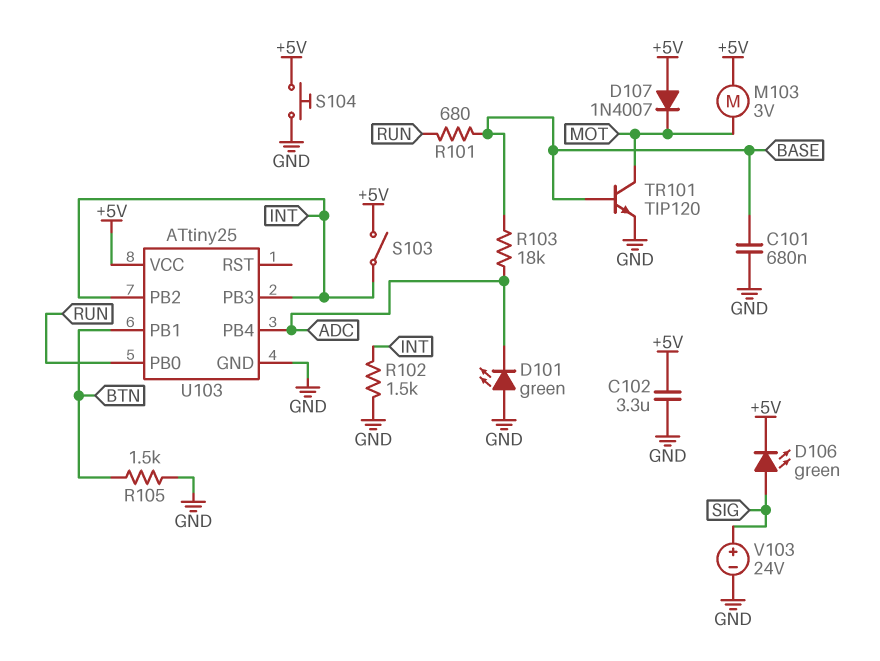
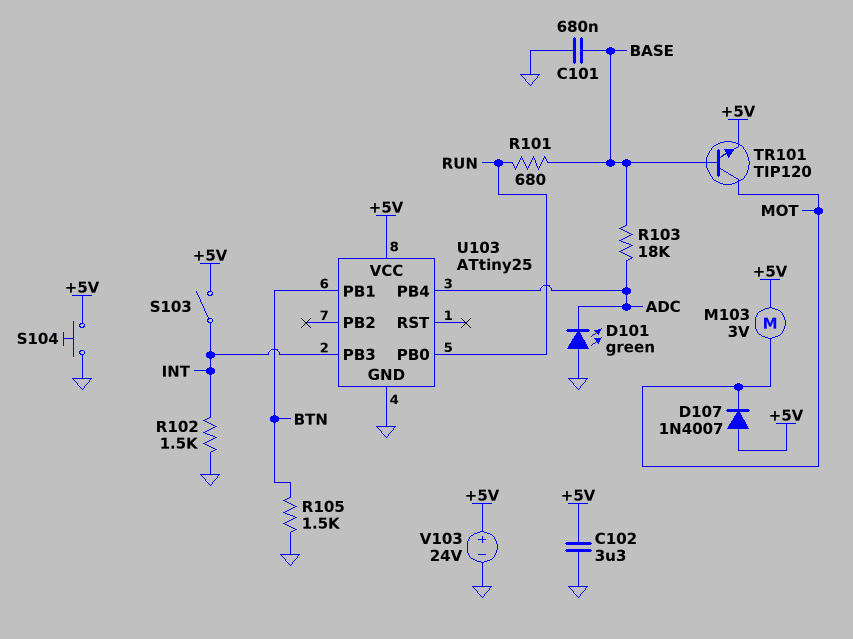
D106: LED green (A SIG, K +5V) -> none
TR101: NPN TIP120 (B BASE, C MOT, E GND) -> NPN TIP120 (B BASE, C MOT, E +5V)
U103 pin PB2: INT -> none
V103: 24V (plus SIG, minus GND) -> 24V (plus +5V, minus GND)

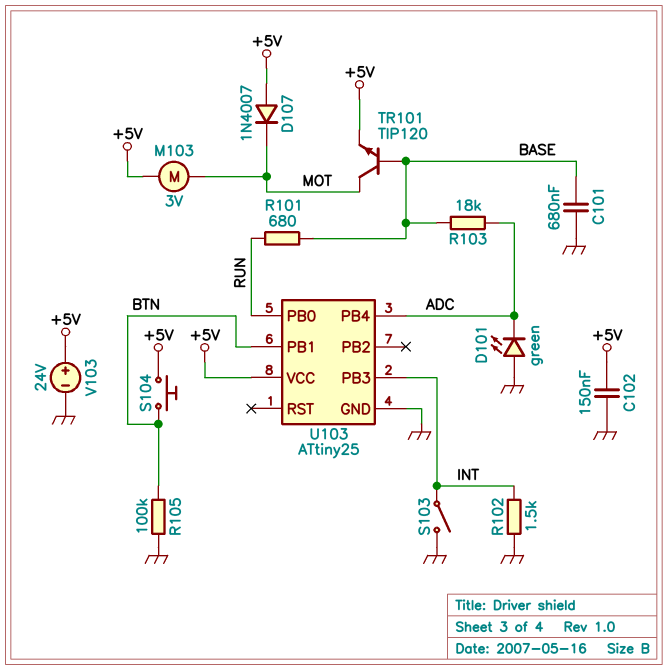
C102: 3.3uF (+5V, GND) -> 150nF (+5V, GND)
R105: 1.5k (BTN, GND) -> 100k (BTN, GND)
S103: switch (+5V, INT) -> switch (GND, INT)
S104: button (+5V, GND) -> button (+5V, BTN)

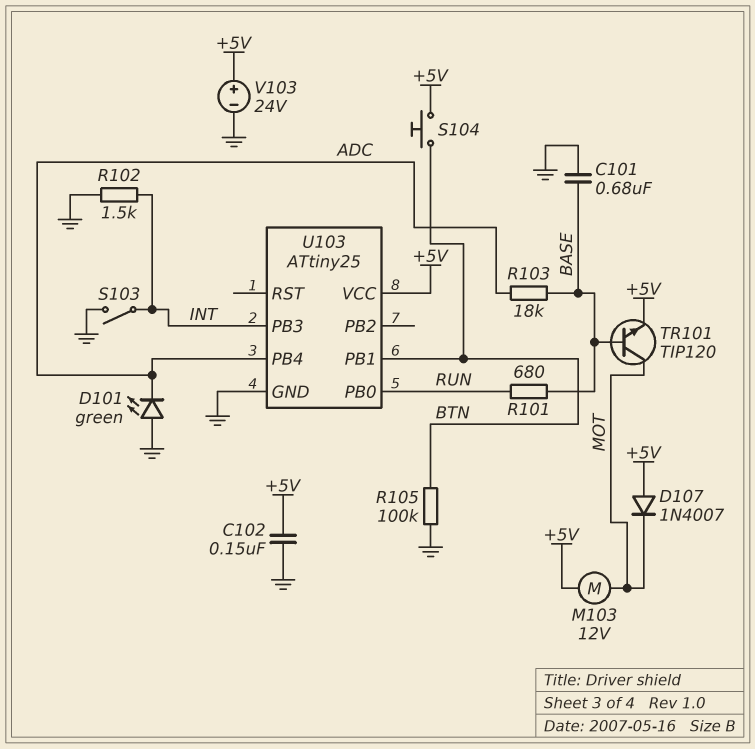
M103: motor 3V (+5V, MOT) -> motor 12V (+5V, MOT)

